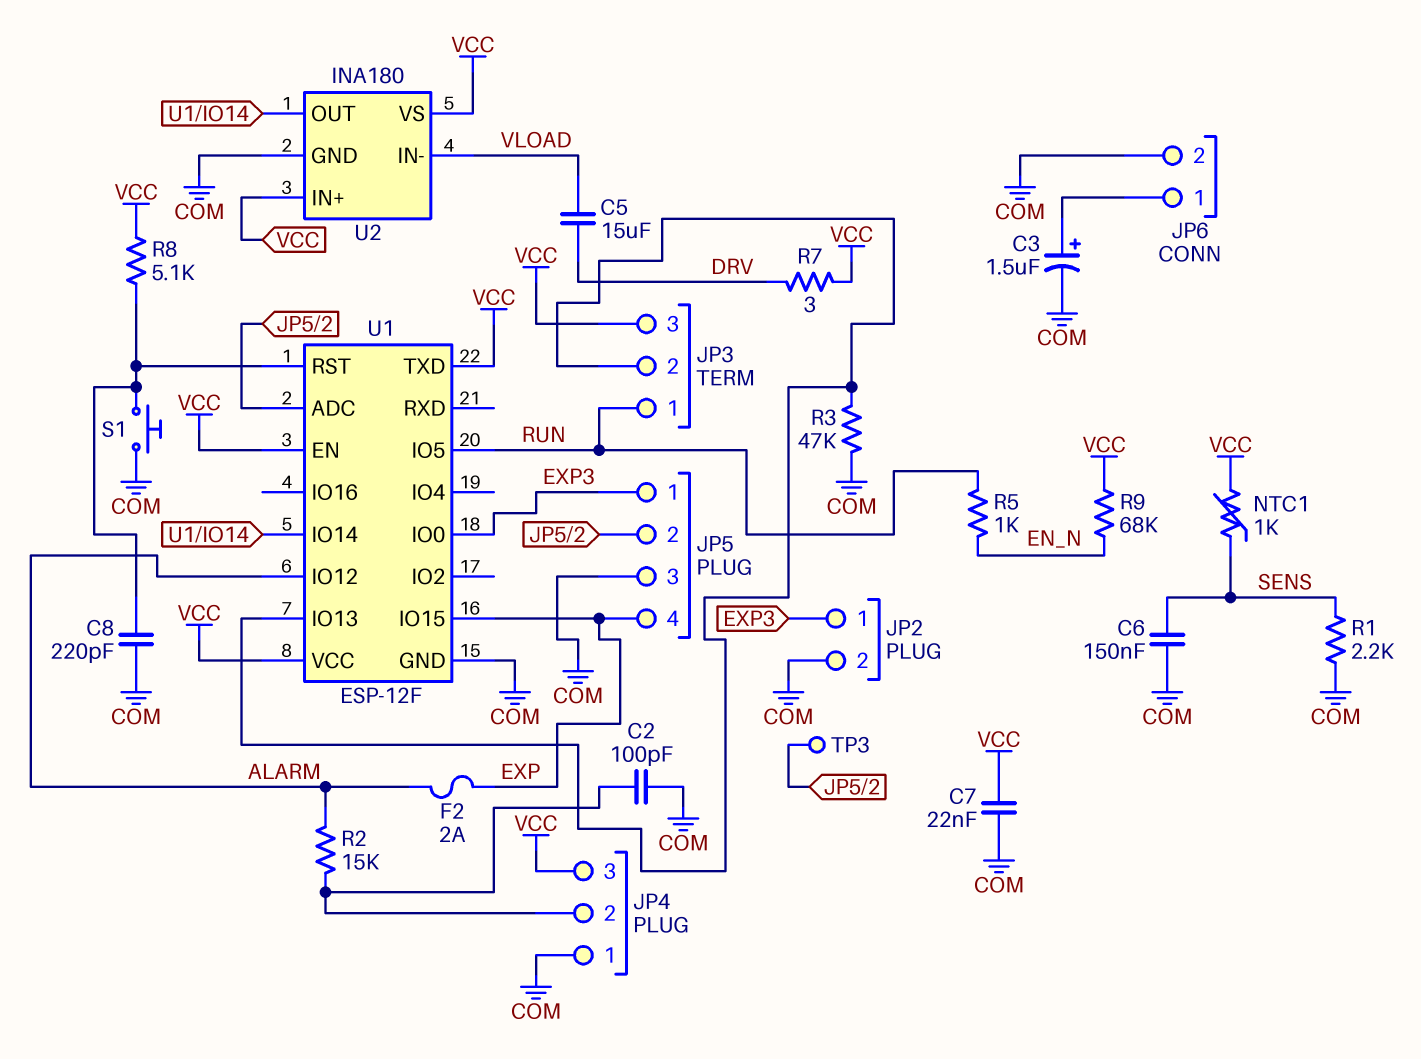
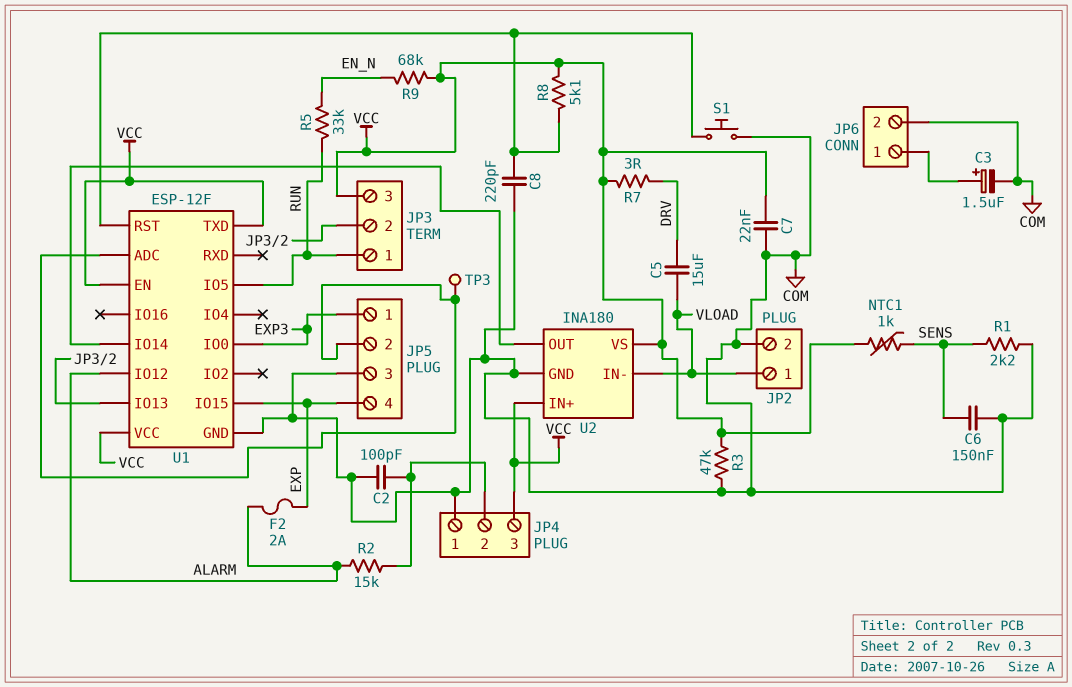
JP2 pin 1: EXP3 -> VLOAD
R3: 47k (COM, JP3/2) -> 47k (COM, VCC)
R5: 1k (EN_N, RUN) -> 33k (EN_N, RUN)

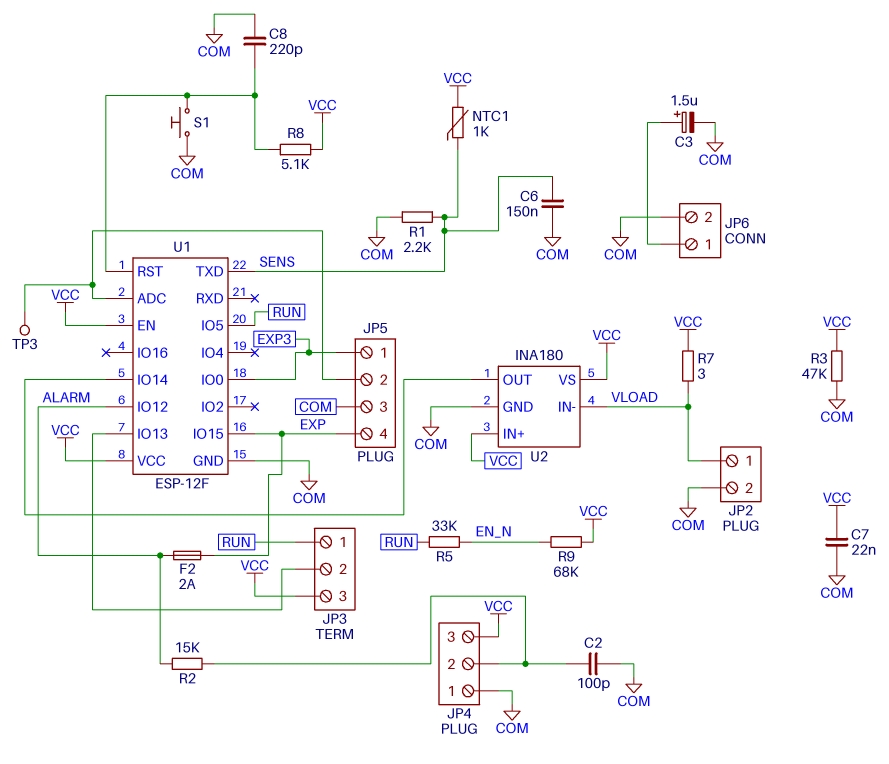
C5: 15uF (DRV, VLOAD) -> none
R7: 3 (DRV, VCC) -> 3 (VCC, VLOAD)
U1 pin TXD: VCC -> SENS

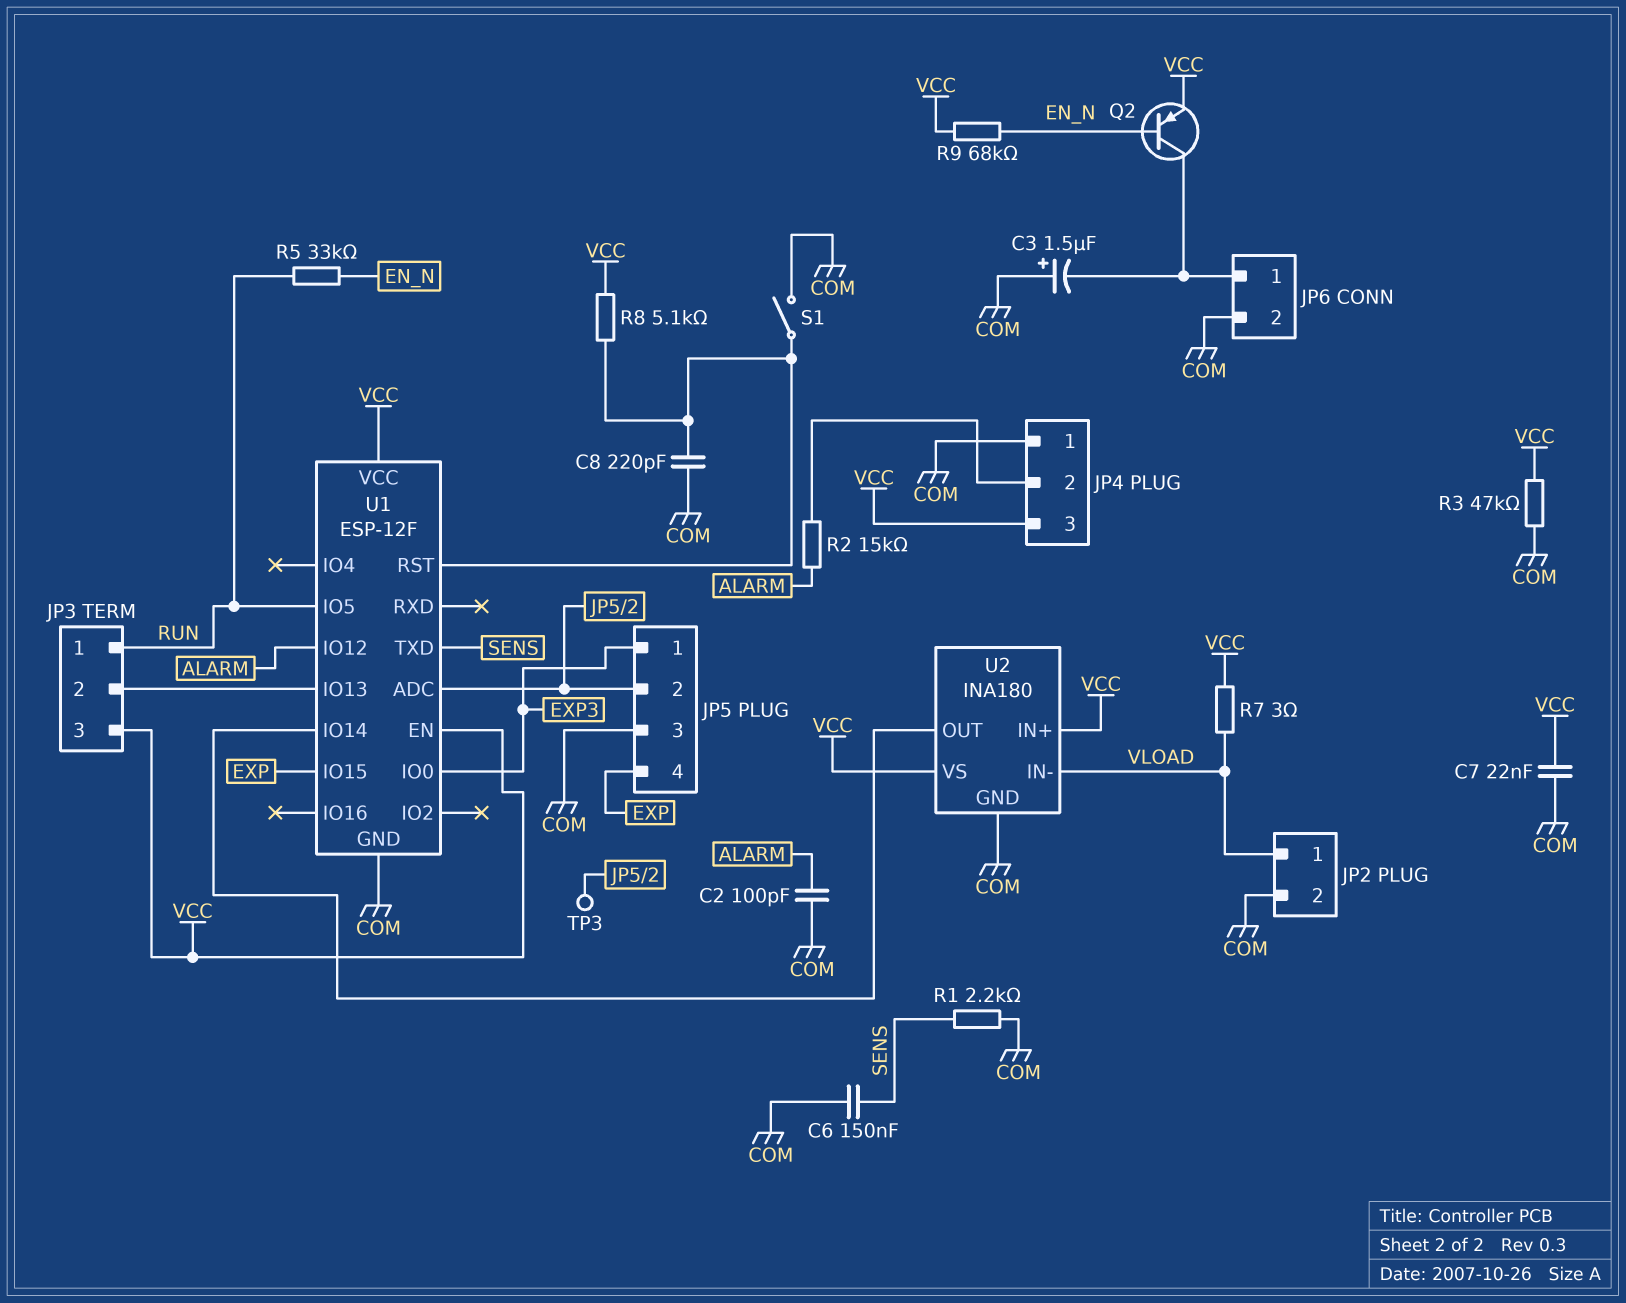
C2: 100pF (COM, JP4/2) -> 100pF (ALARM, COM)
C3: 1.5uF (plus JP6/1, minus COM) -> 1.5uF (plus COM, minus JP6/1)
F2: 2A (ALARM, EXP) -> none
NTC1: 1k (SENS, VCC) -> none
Q2: none -> PNP (B EN_N, C JP6/1, E VCC)
S1: button (COM, U1/RST) -> switch (COM, U1/RST)

